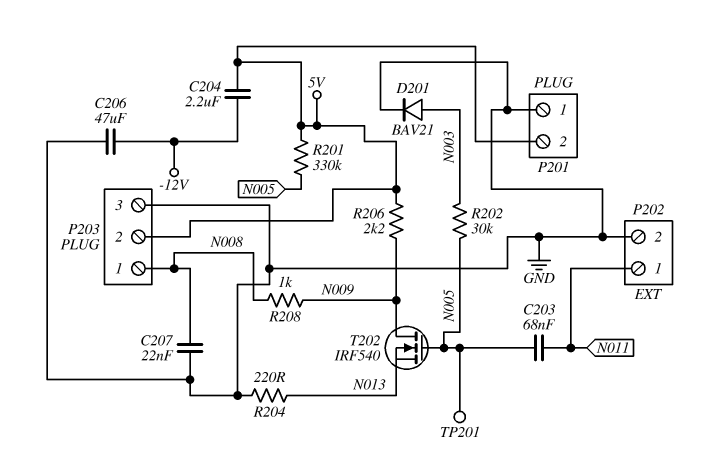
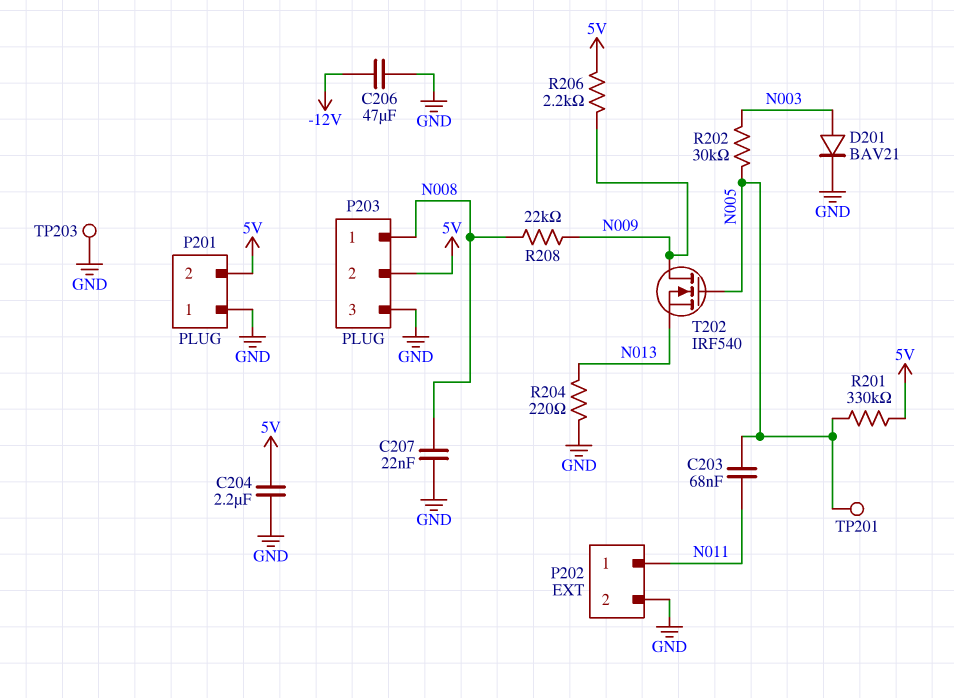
C204: 2.2uF (-12V, 5V) -> 2.2uF (5V, GND)
R208: 1k (N008, N009) -> 22k (N008, N009)
TP203: none -> test point (GND)

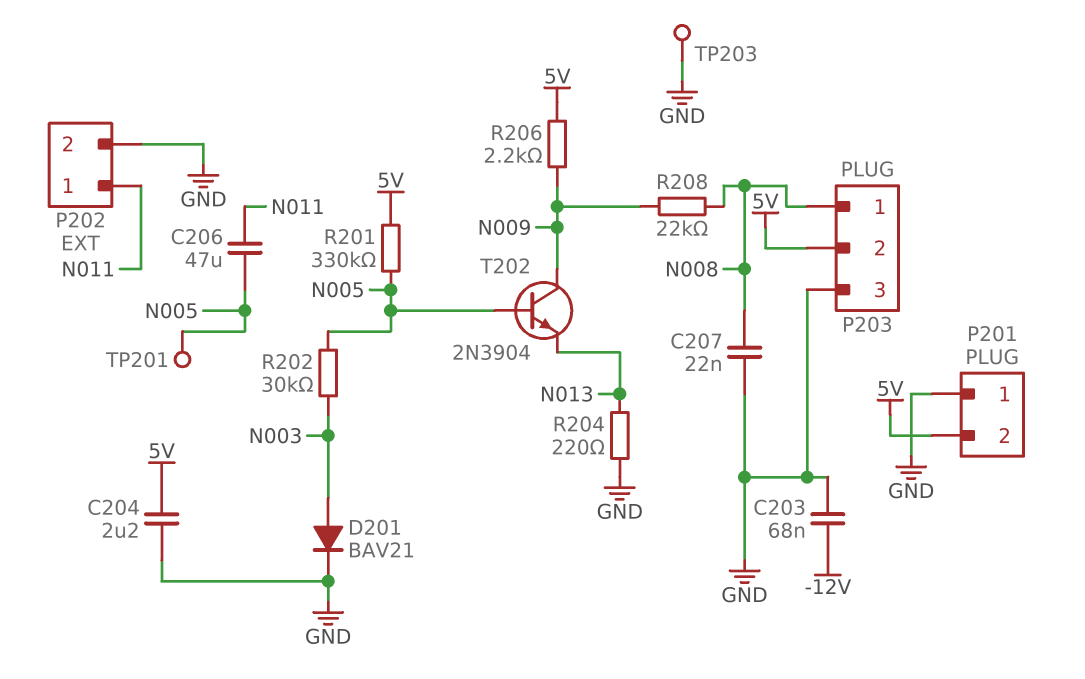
C203: 68nF (N005, N011) -> 68nF (-12V, GND)
C206: 47uF (-12V, GND) -> 47uF (N005, N011)
T202: NMOS IRF540 (G N005, D N009, S N013) -> NPN 2N3904 (B N005, C N009, E N013)

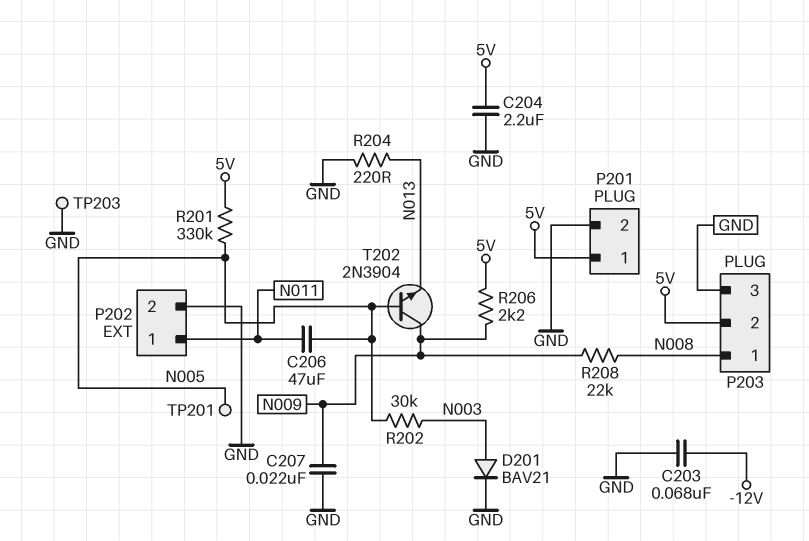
C207: 22nF (GND, N008) -> 22nF (GND, N009)
P201 pin 1: GND -> 5V
P201 pin 2: 5V -> GND

